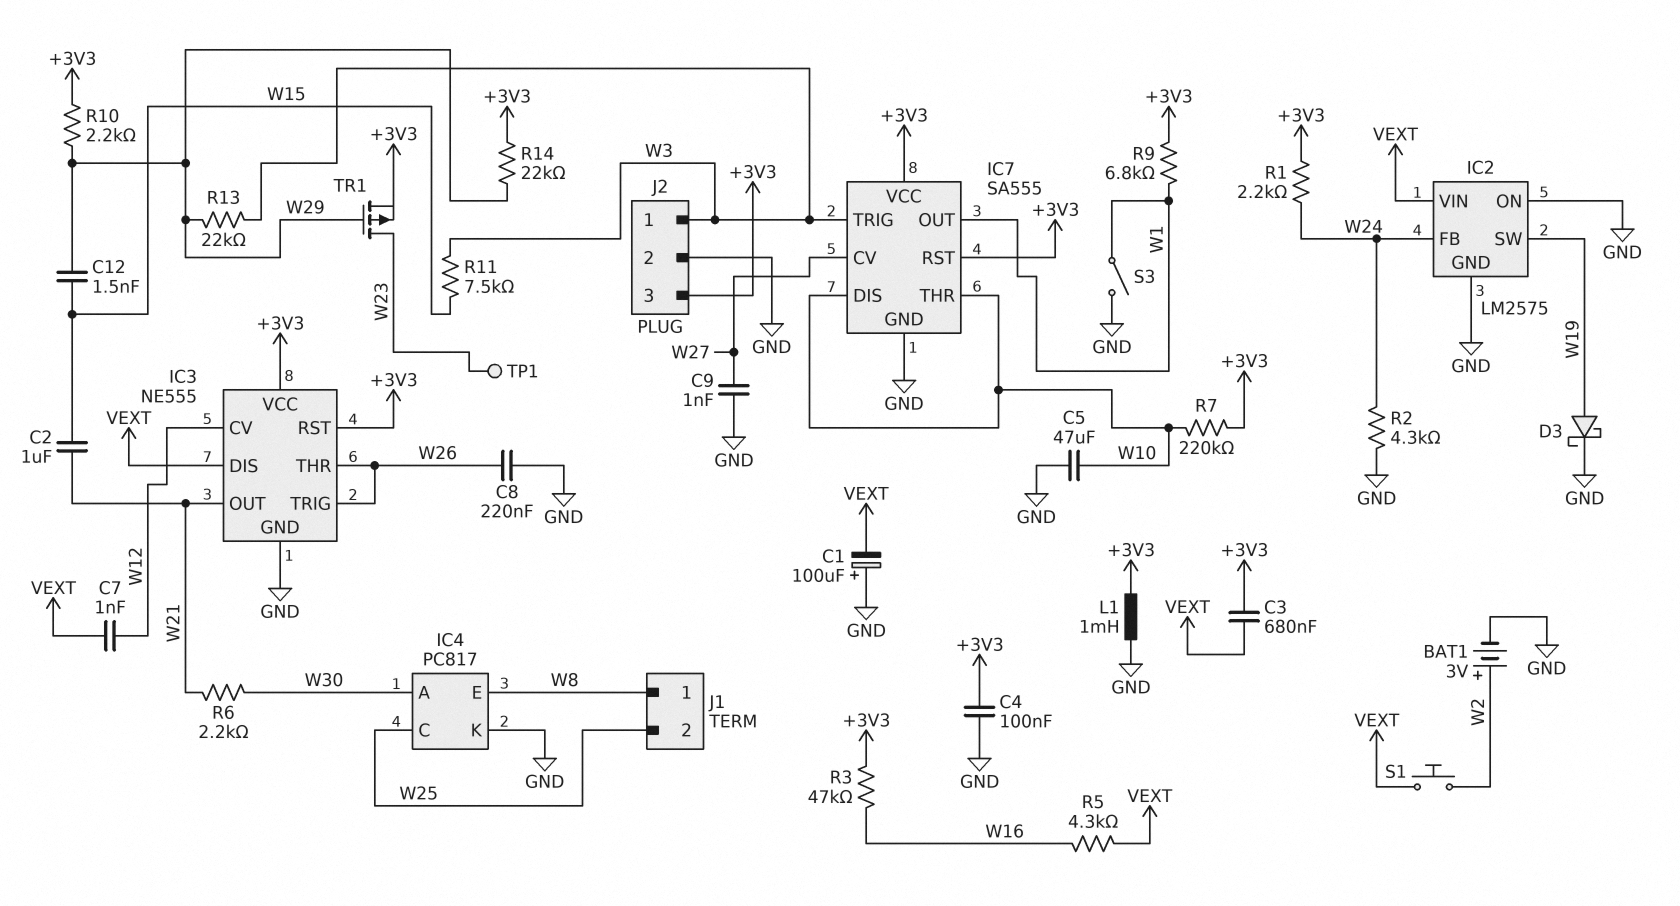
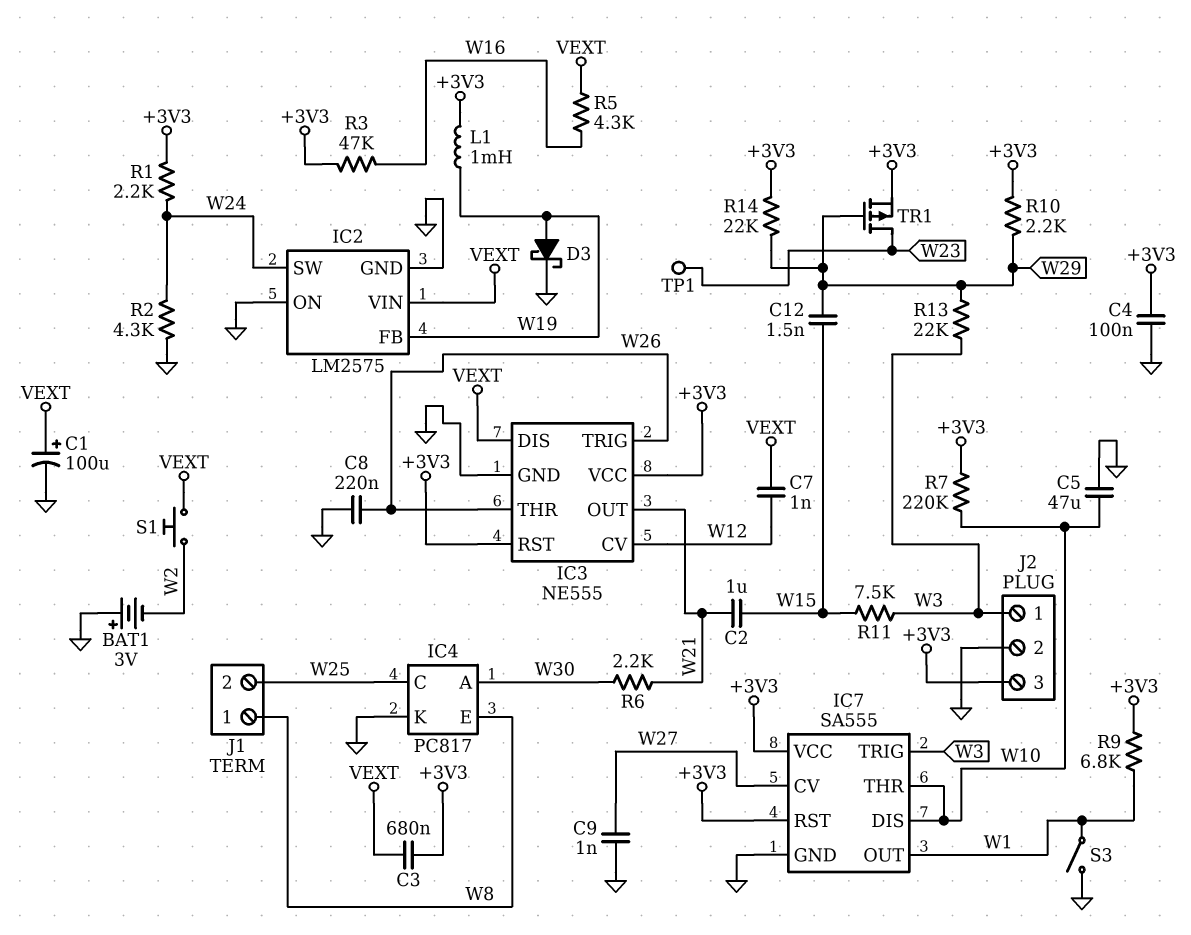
BAT1: 3V (plus W2, minus GND) -> 3V (plus GND, minus W2)
C1: 100uF (plus GND, minus VEXT) -> 100uF (plus VEXT, minus GND)
IC2 pin FB: W24 -> W19
IC2 pin SW: W19 -> W24
L1: 1mH (+3V3, GND) -> 1mH (+3V3, W19)

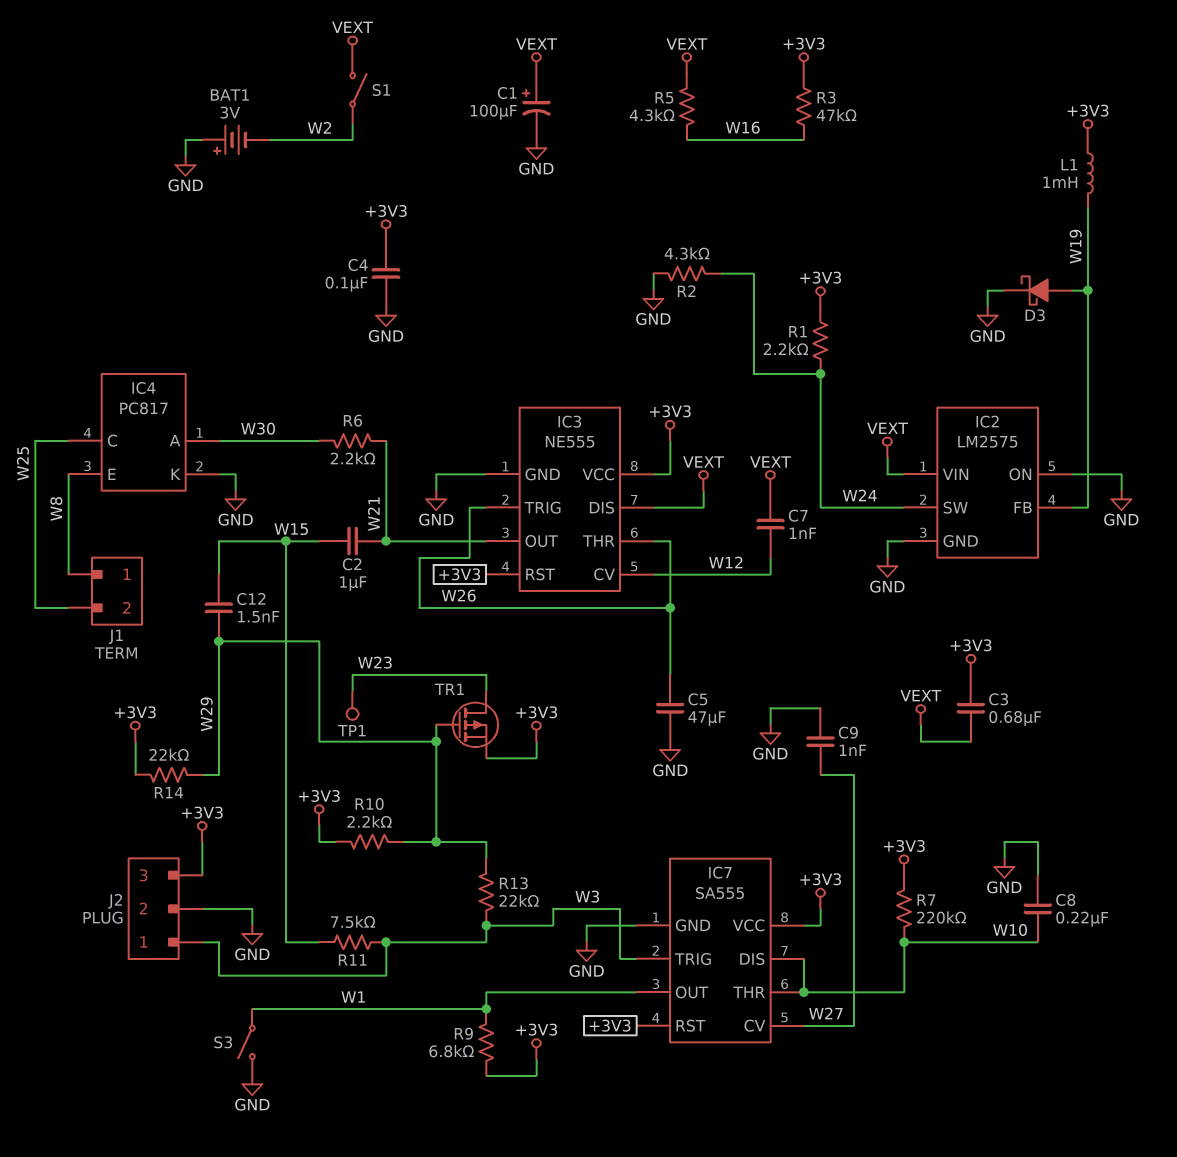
C5: 47uF (GND, W10) -> 47uF (GND, W26)
C8: 220nF (GND, W26) -> 220nF (GND, W10)
S1: button (VEXT, W2) -> switch (VEXT, W2)

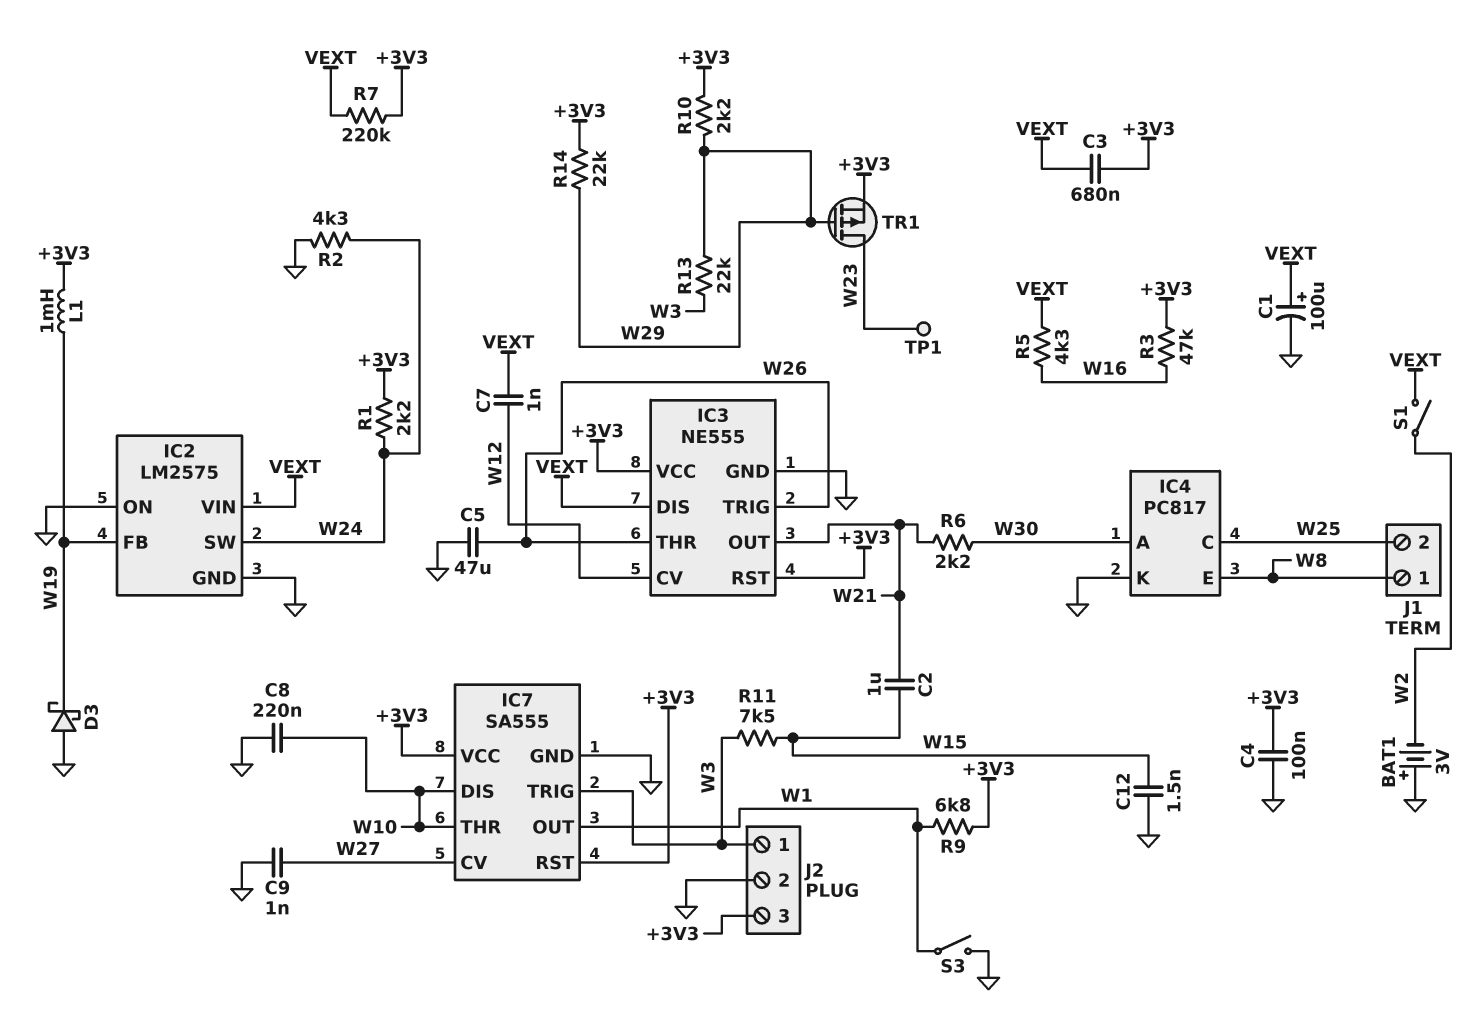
C12: 1.5nF (W15, W29) -> 1.5nF (GND, W15)
D3: schottky (A W19, K GND) -> schottky (A GND, K W19)
R7: 220k (+3V3, W10) -> 220k (+3V3, VEXT)

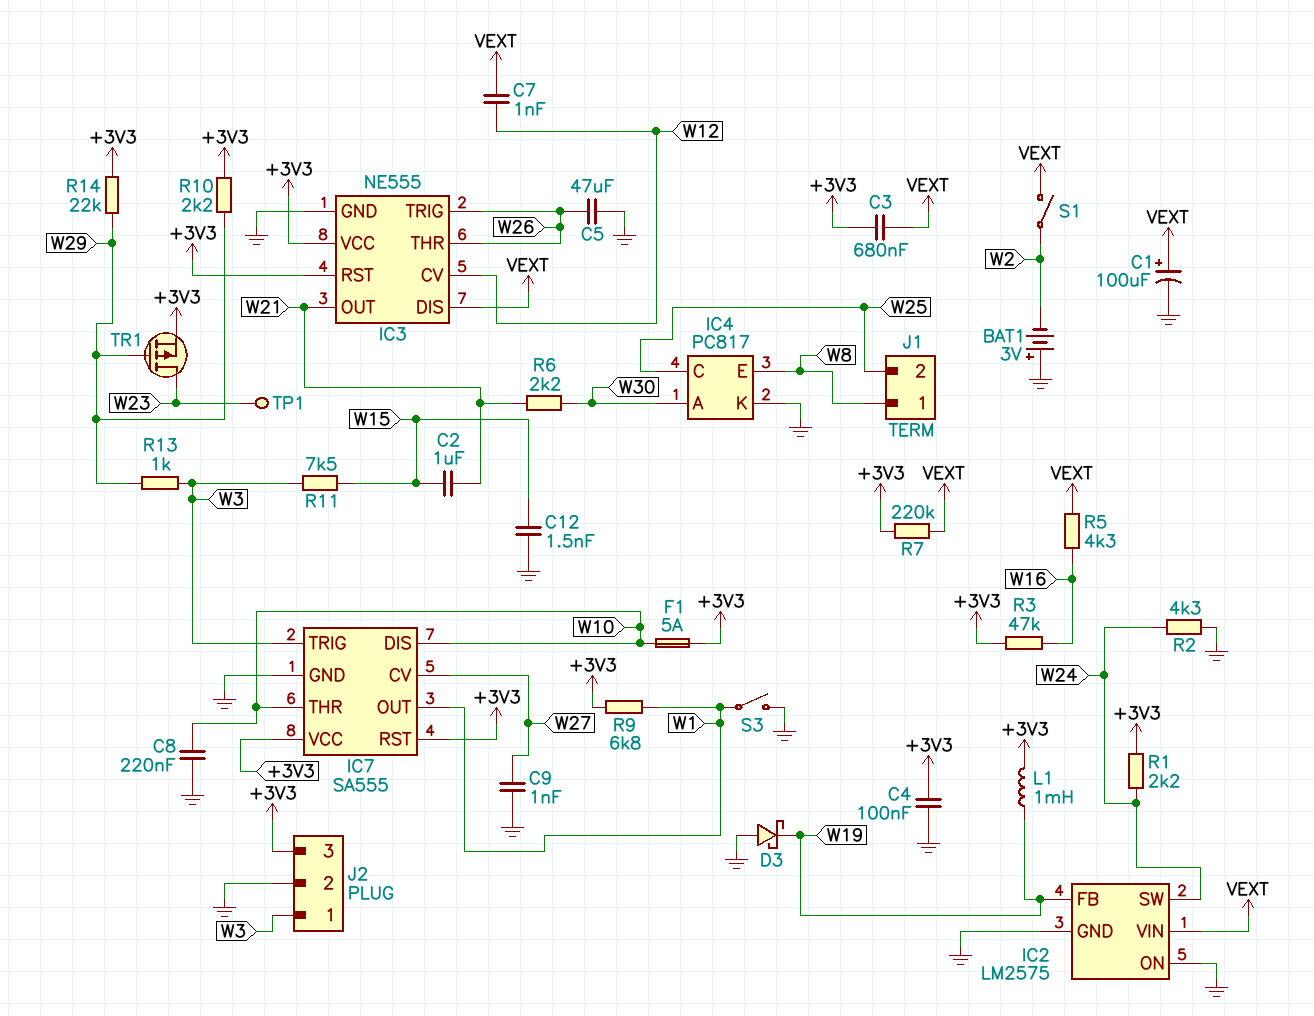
F1: none -> 5A (+3V3, W10)
R13: 22k (W3, W29) -> 1k (W3, W29)

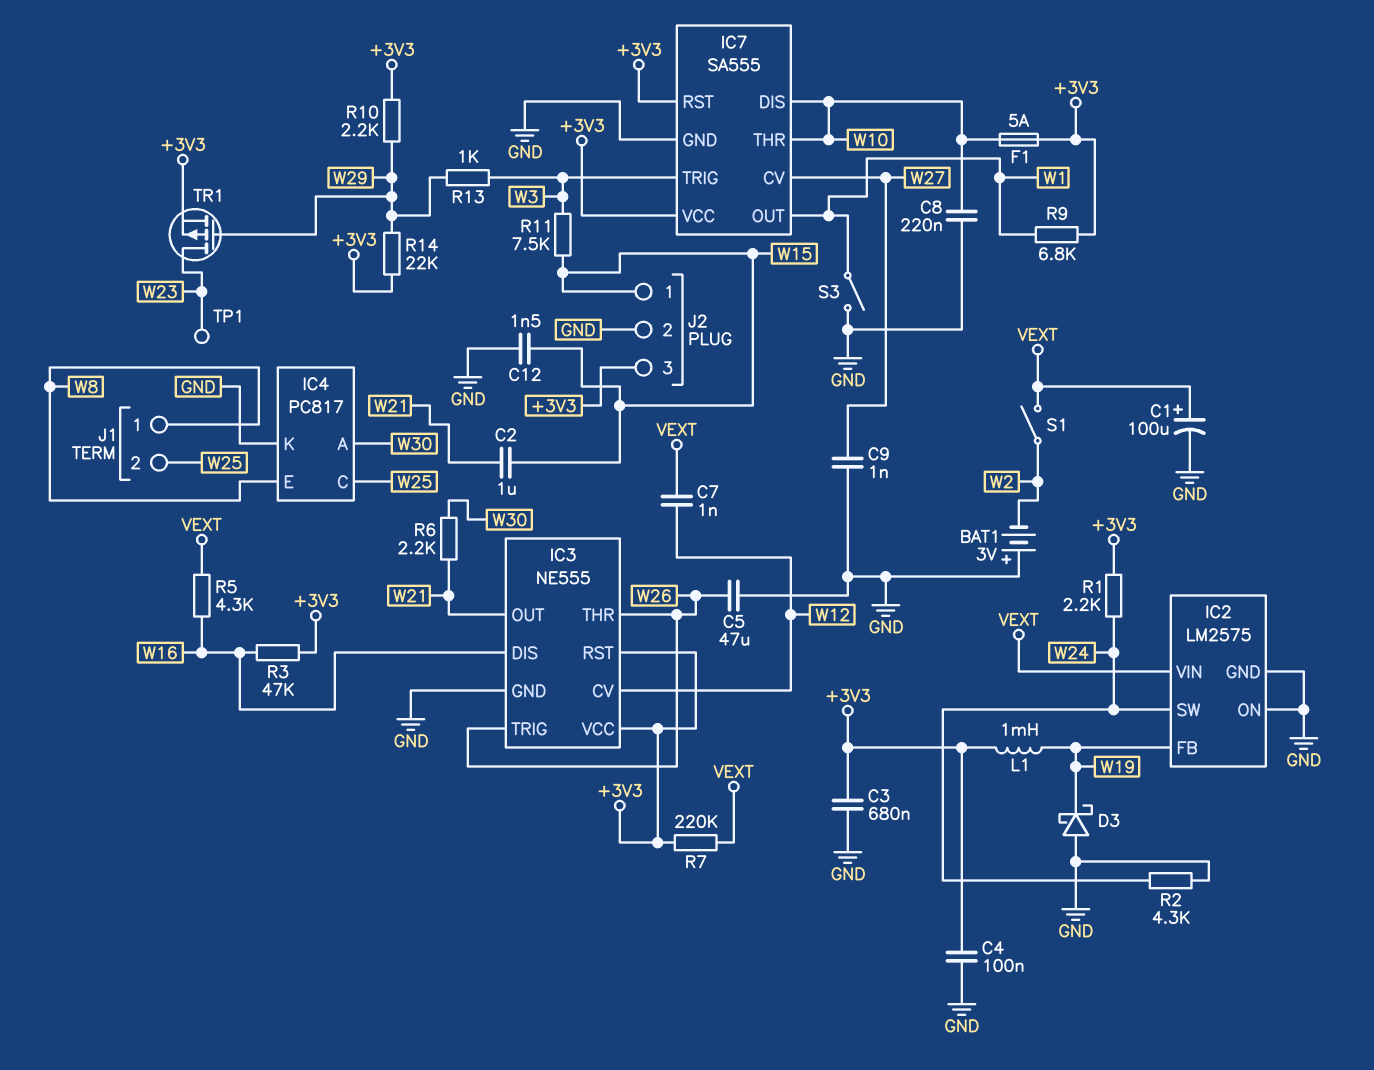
C3: 680nF (+3V3, VEXT) -> 680nF (+3V3, GND)
IC3 pin DIS: VEXT -> W16
J2 pin 1: W3 -> W15

